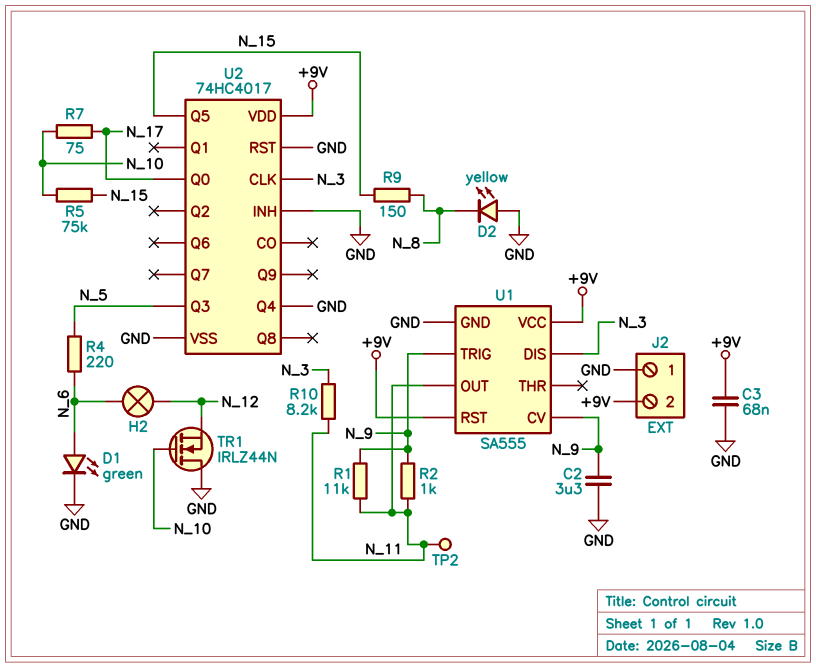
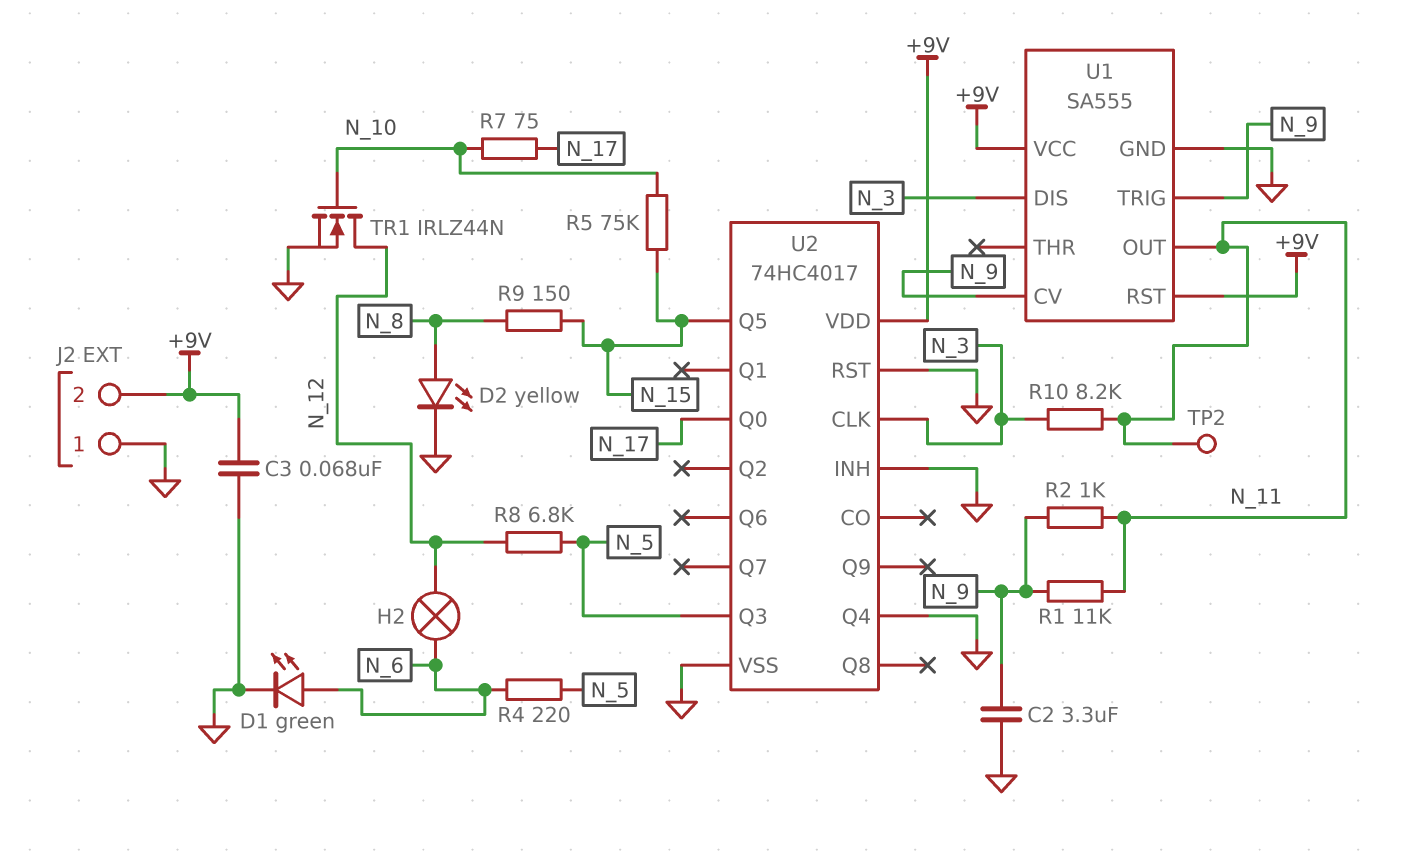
D2: LED yellow (A GND, K N_8) -> LED yellow (A N_8, K GND)
R8: none -> 6.8k (N_5, N_12)
TR1: NMOS IRLZ44N (G N_10, D GND, S N_12) -> NMOS IRLZ44N (G N_10, D N_12, S GND)

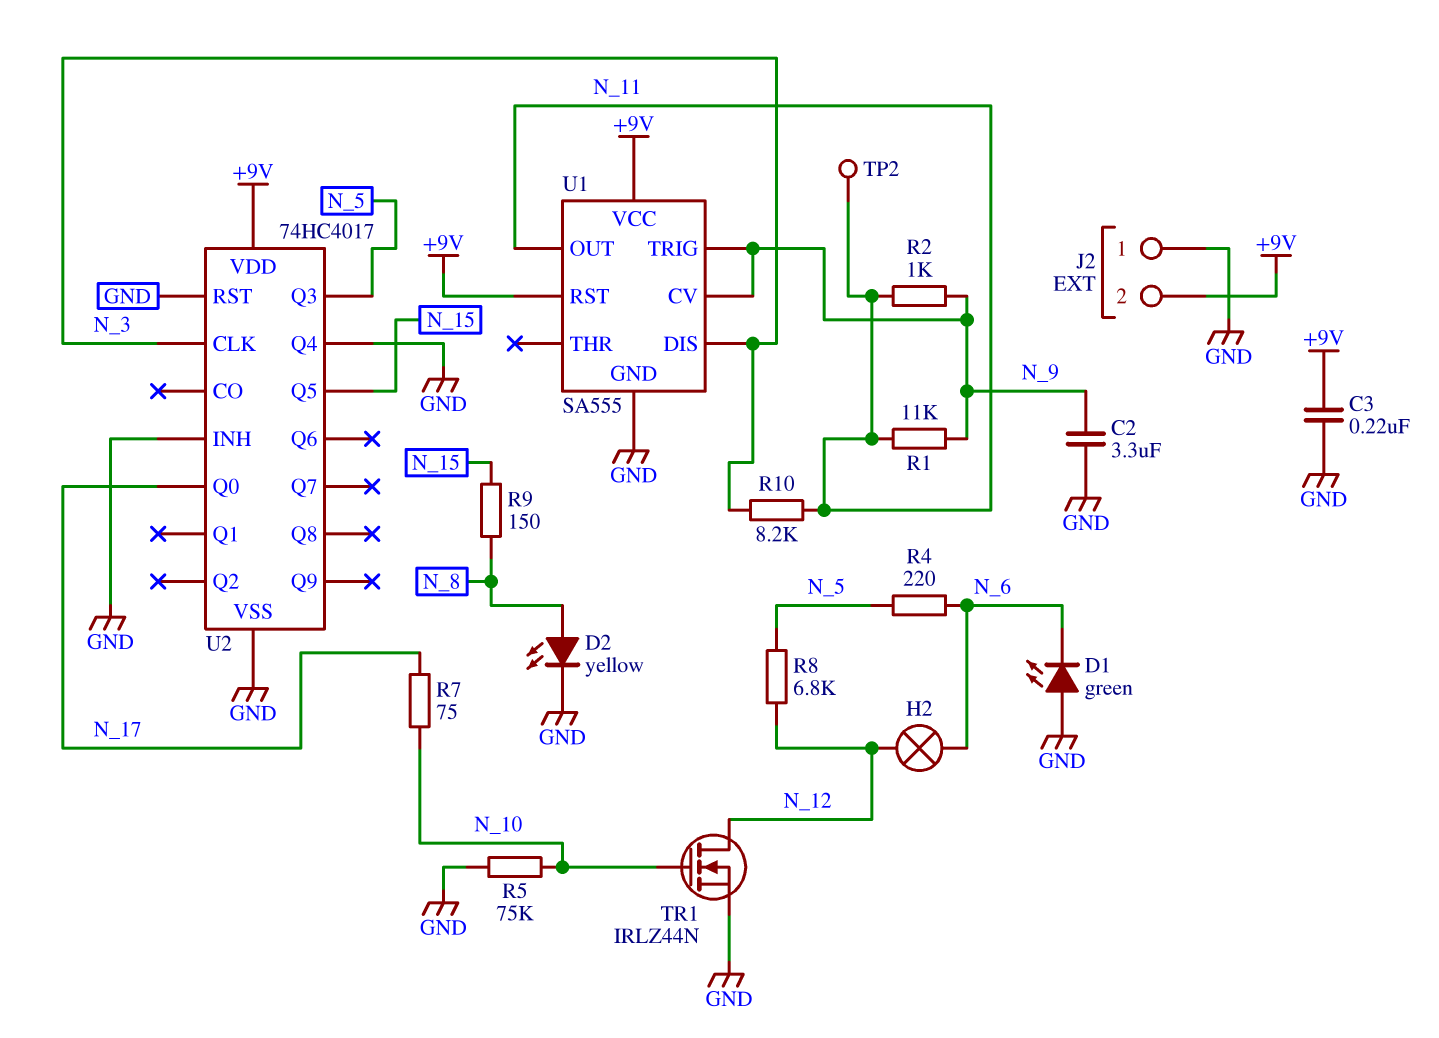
C3: 68nF (+9V, GND) -> 220nF (+9V, GND)
D1: LED green (A N_6, K GND) -> LED green (A GND, K N_6)
R5: 75k (N_10, N_15) -> 75k (GND, N_10)

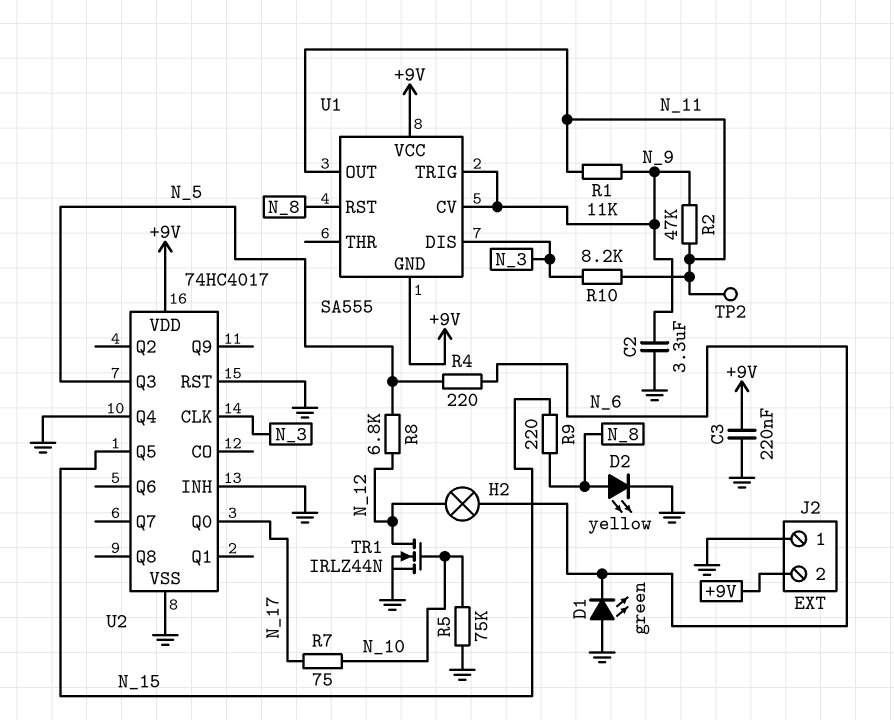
R2: 1k (N_9, N_11) -> 47k (N_9, N_11)
R9: 150 (N_8, N_15) -> 220 (N_8, N_15)
U1 pin GND: GND -> +9V
U1 pin RST: +9V -> N_8

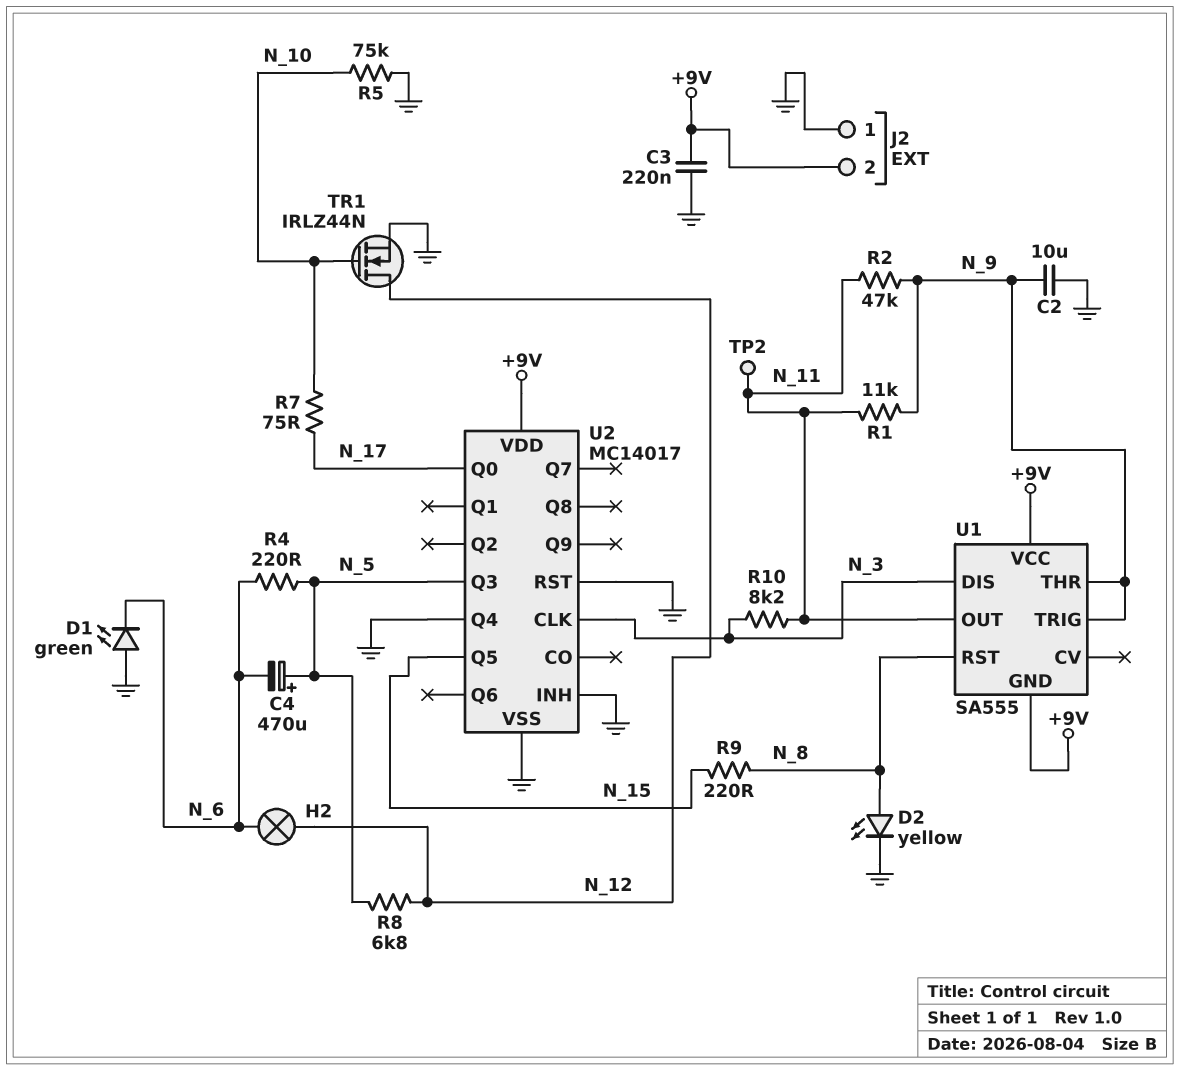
C2: 3.3uF (GND, N_9) -> 10uF (GND, N_9)
C4: none -> 470uF (plus N_5, minus N_6)
U1 pin CV: N_9 -> none
U1 pin THR: none -> N_9
U2: 74HC4017 -> MC14017

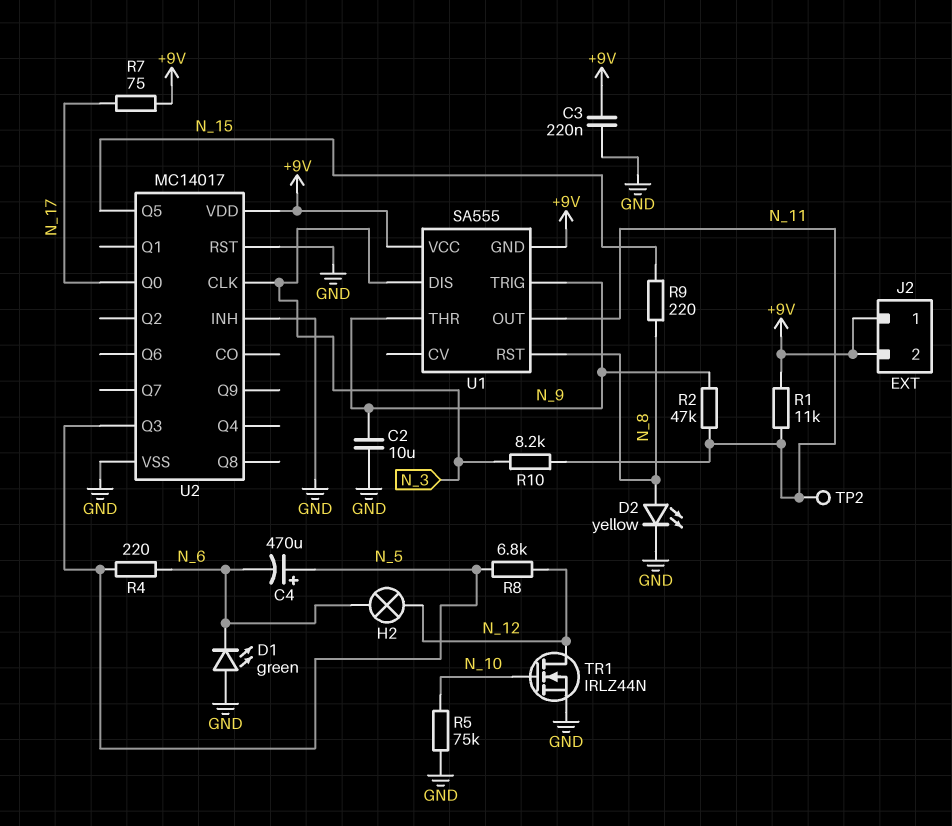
J2 pin 1: GND -> +9V
R1: 11k (N_9, N_11) -> 11k (+9V, N_11)
R7: 75 (N_10, N_17) -> 75 (+9V, N_17)
U2 pin Q4: GND -> none

